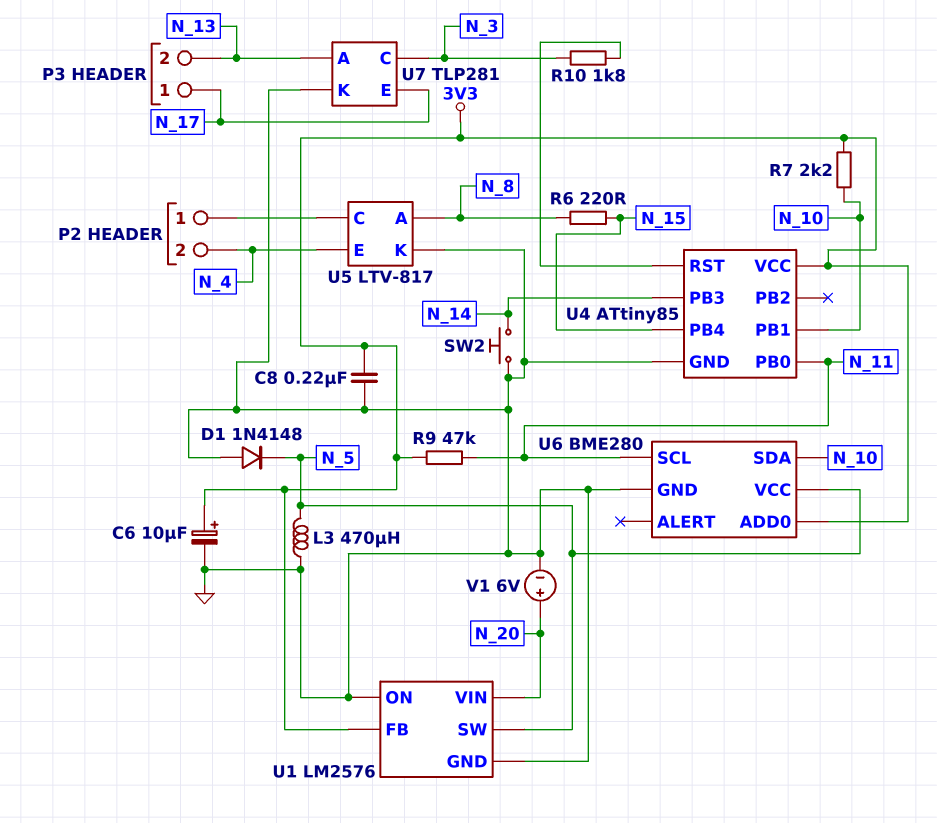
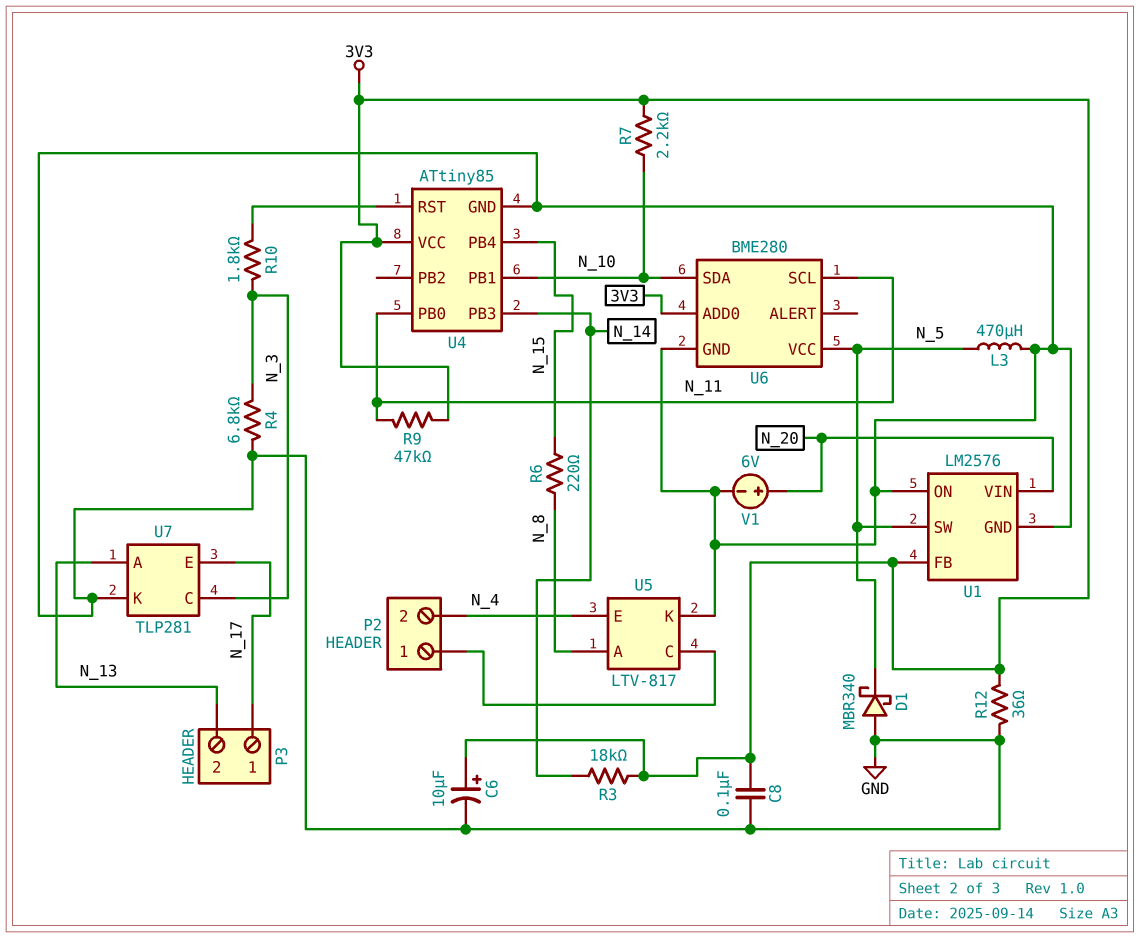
C8: 220nF (3V3, GND) -> 100nF (3V3, GND)
D1: diode 1N4148 (A GND, K N_5) -> schottky MBR340 (A GND, K N_5)
R3: none -> 18k (3V3, N_14)
R4: none -> 6.8k (GND, N_3)
R12: none -> 36 (3V3, GND)
SW2: button (GND, N_14) -> none

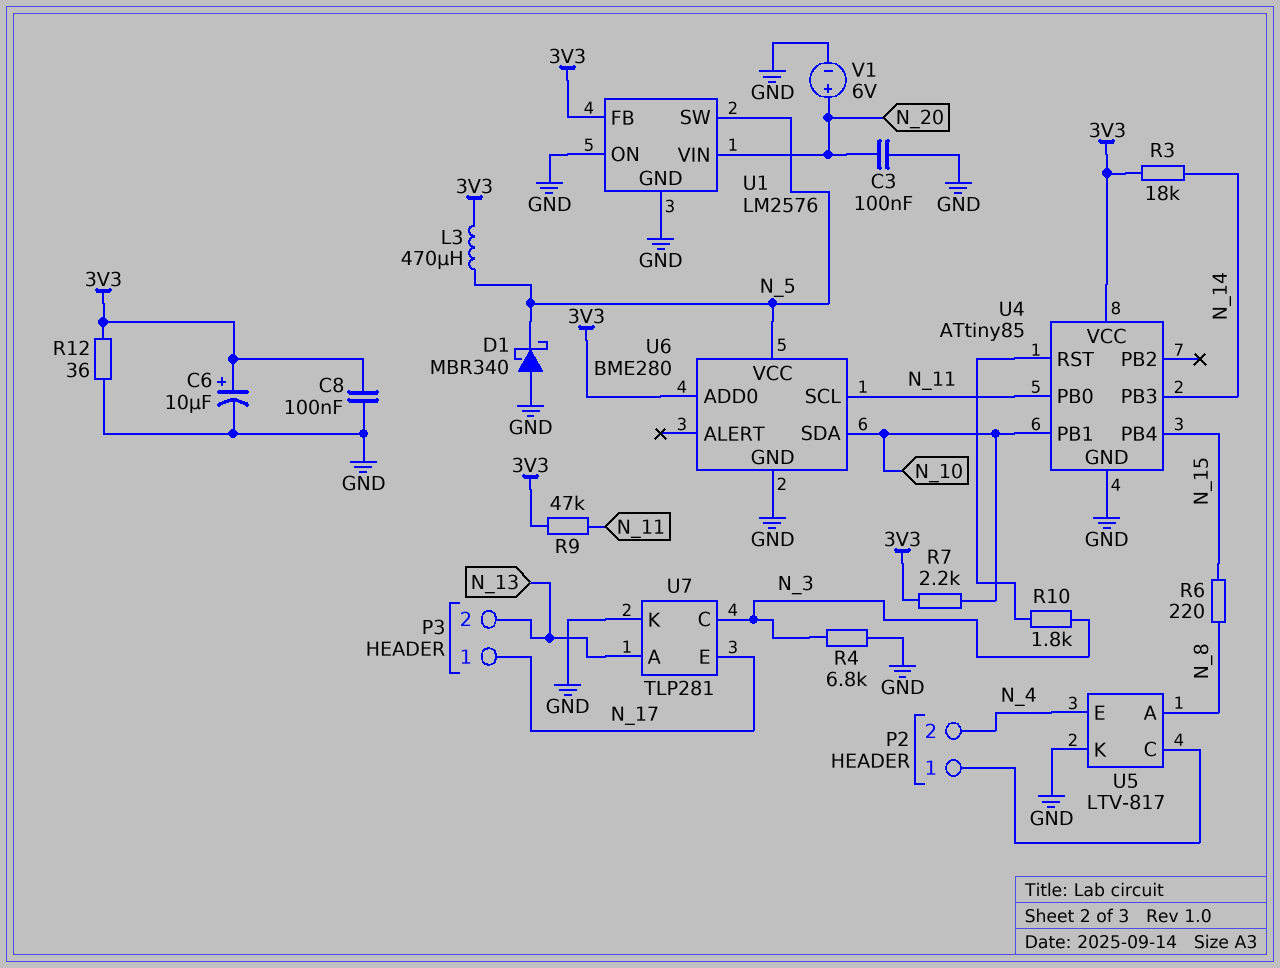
C3: none -> 100nF (GND, N_20)
L3: 470uH (GND, N_5) -> 470uH (3V3, N_5)

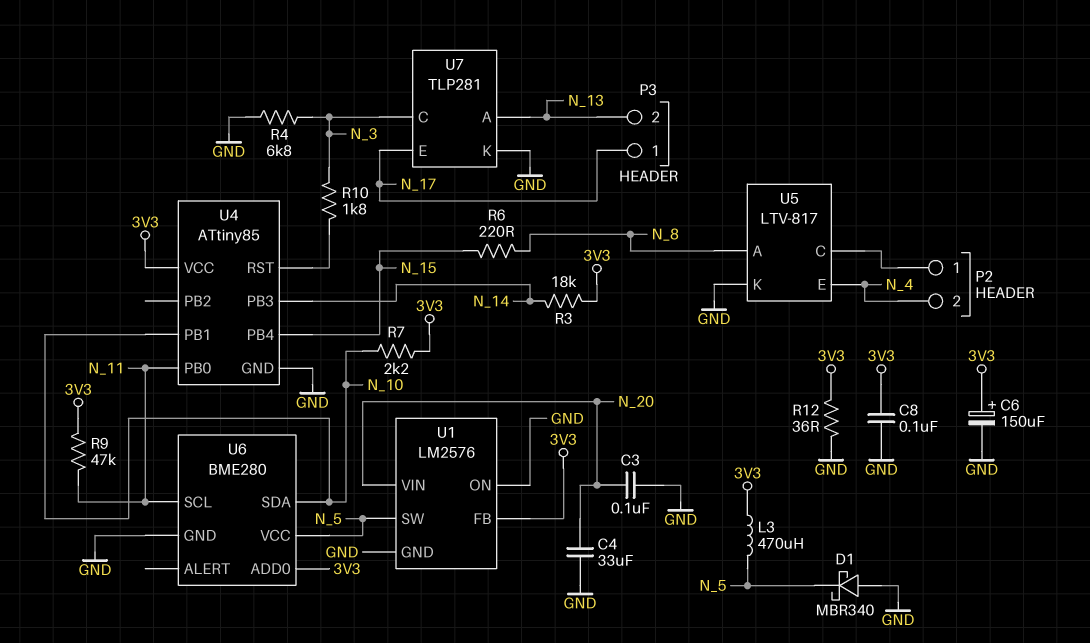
C4: none -> 33uF (GND, N_20)
C6: 10uF (plus 3V3, minus GND) -> 150uF (plus 3V3, minus GND)
V1: 6V (plus N_20, minus GND) -> none

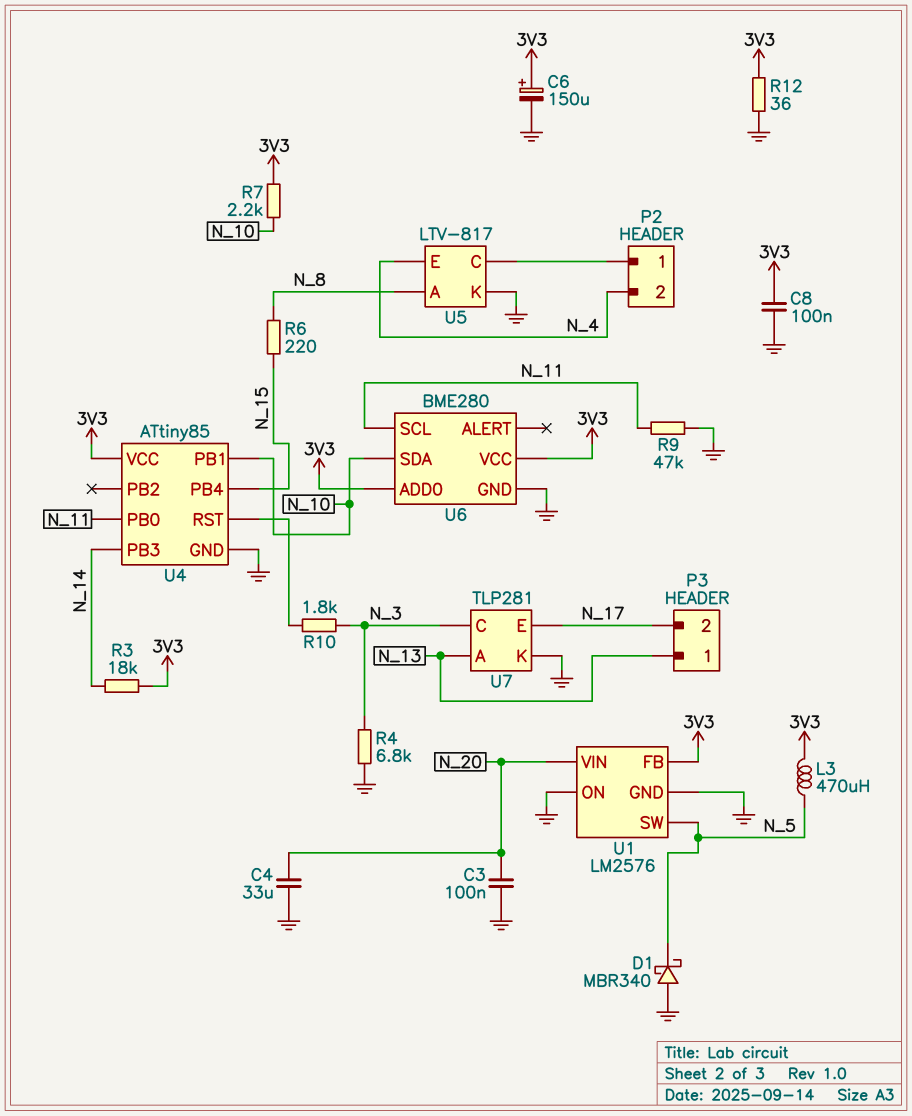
P3 pin 1: N_17 -> N_13
P3 pin 2: N_13 -> N_17
R9: 47k (3V3, N_11) -> 47k (GND, N_11)
U6 pin VCC: N_5 -> 3V3

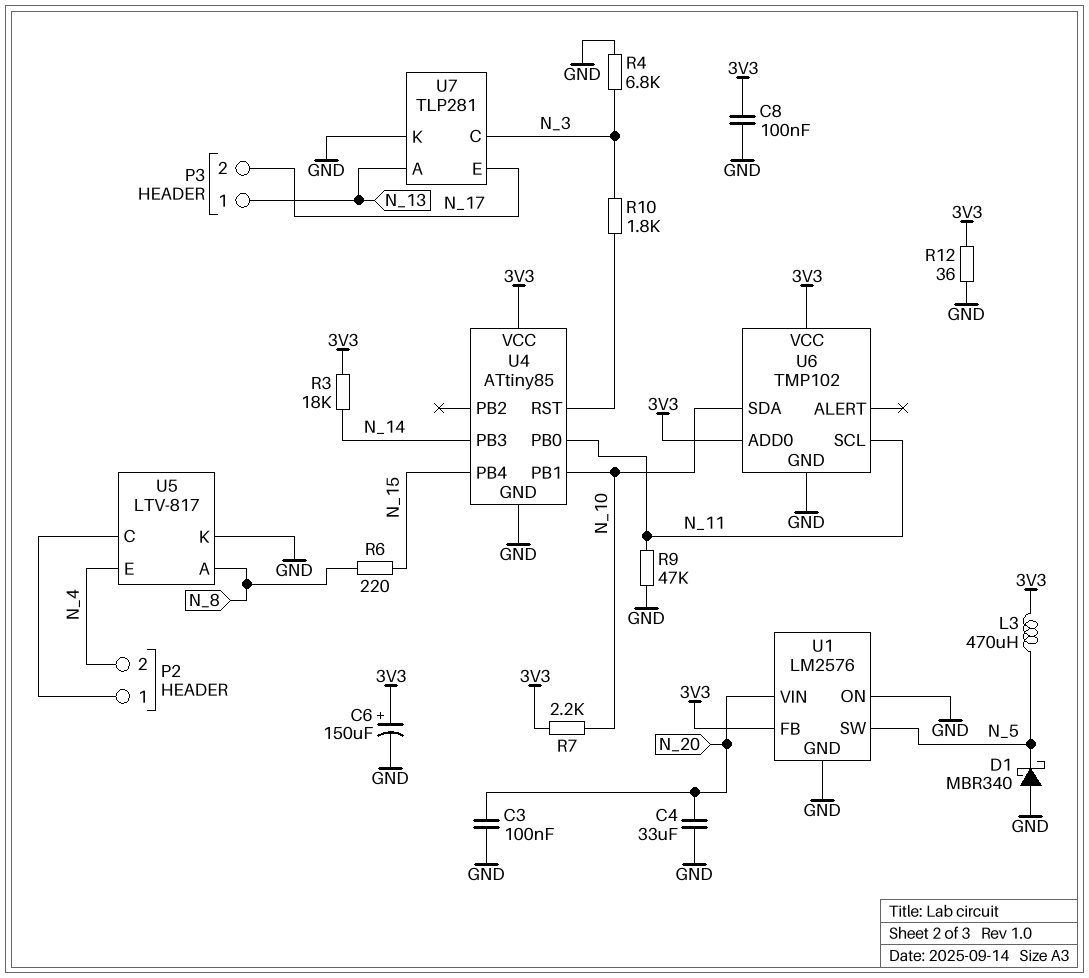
U6: BME280 -> TMP102

